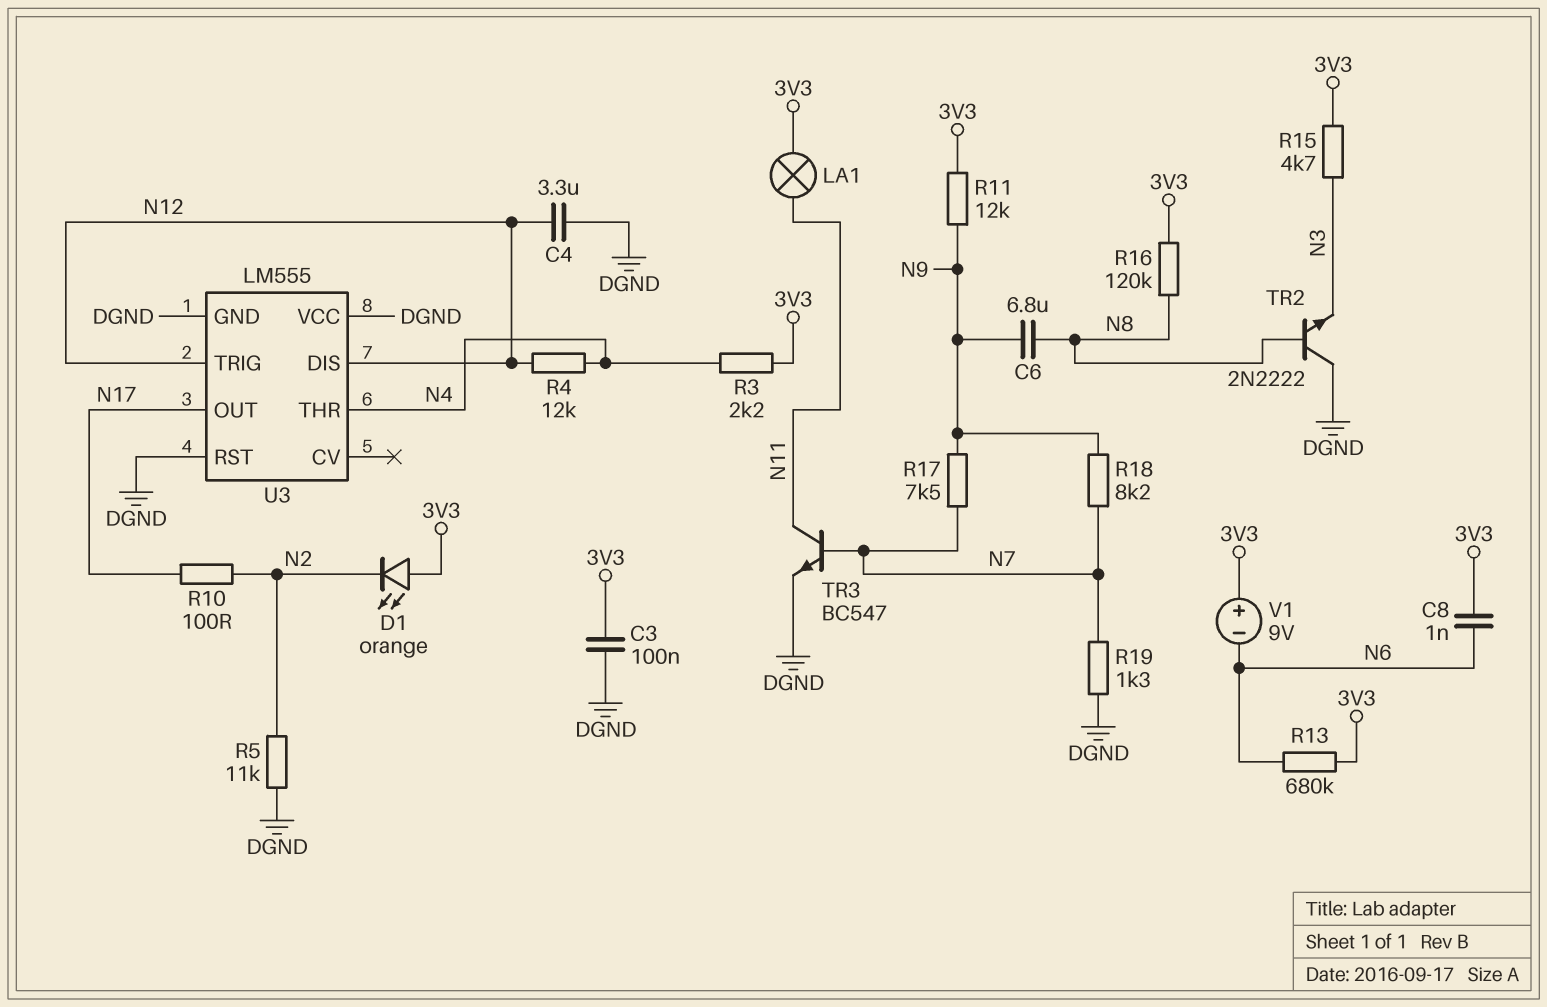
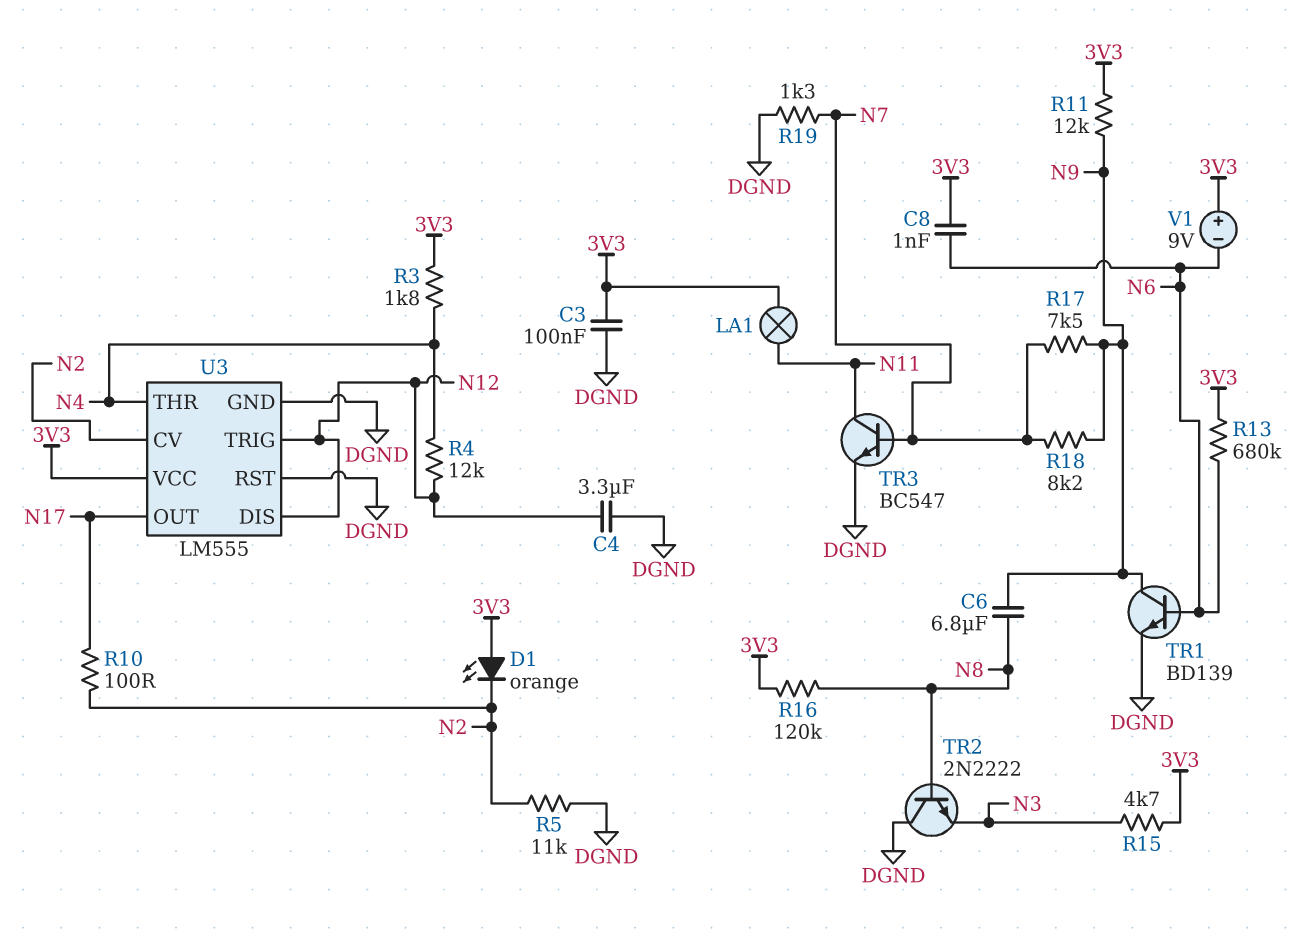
R3: 2.2k (3V3, N4) -> 1.8k (3V3, N4)
TR1: none -> NPN BD139 (B N6, C N9, E DGND)
U3 pin CV: none -> N2
U3 pin VCC: DGND -> 3V3

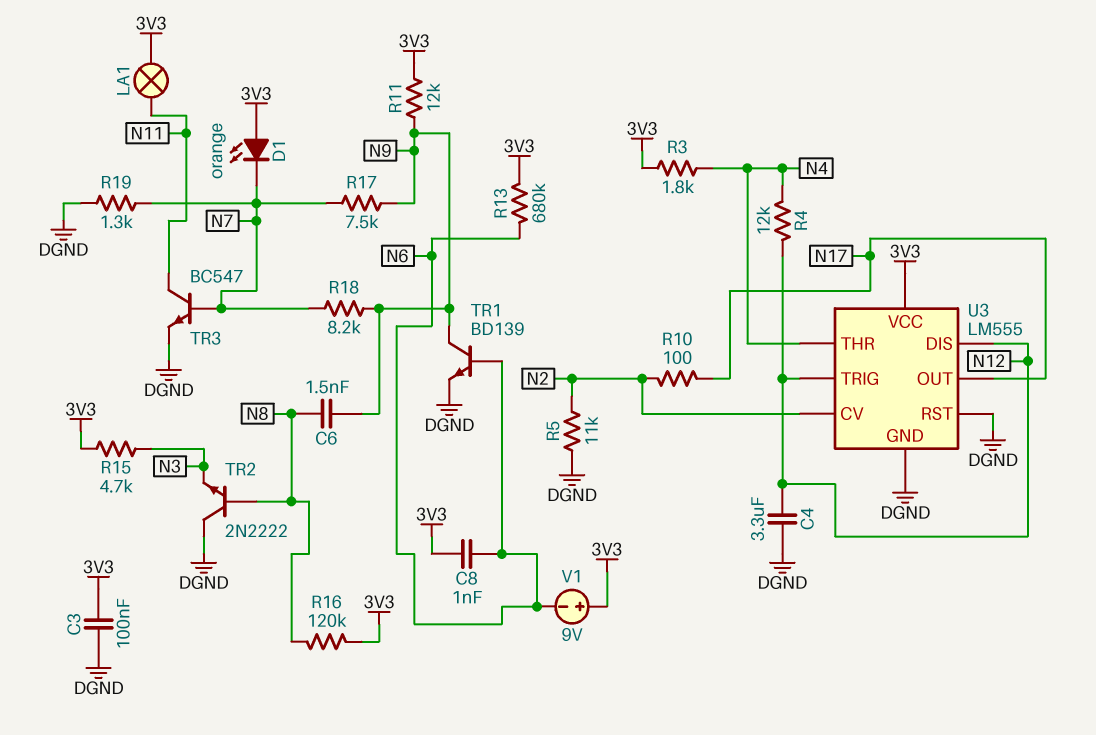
C6: 6.8uF (N8, N9) -> 1.5nF (N8, N9)
D1: LED orange (A 3V3, K N2) -> LED orange (A 3V3, K N7)

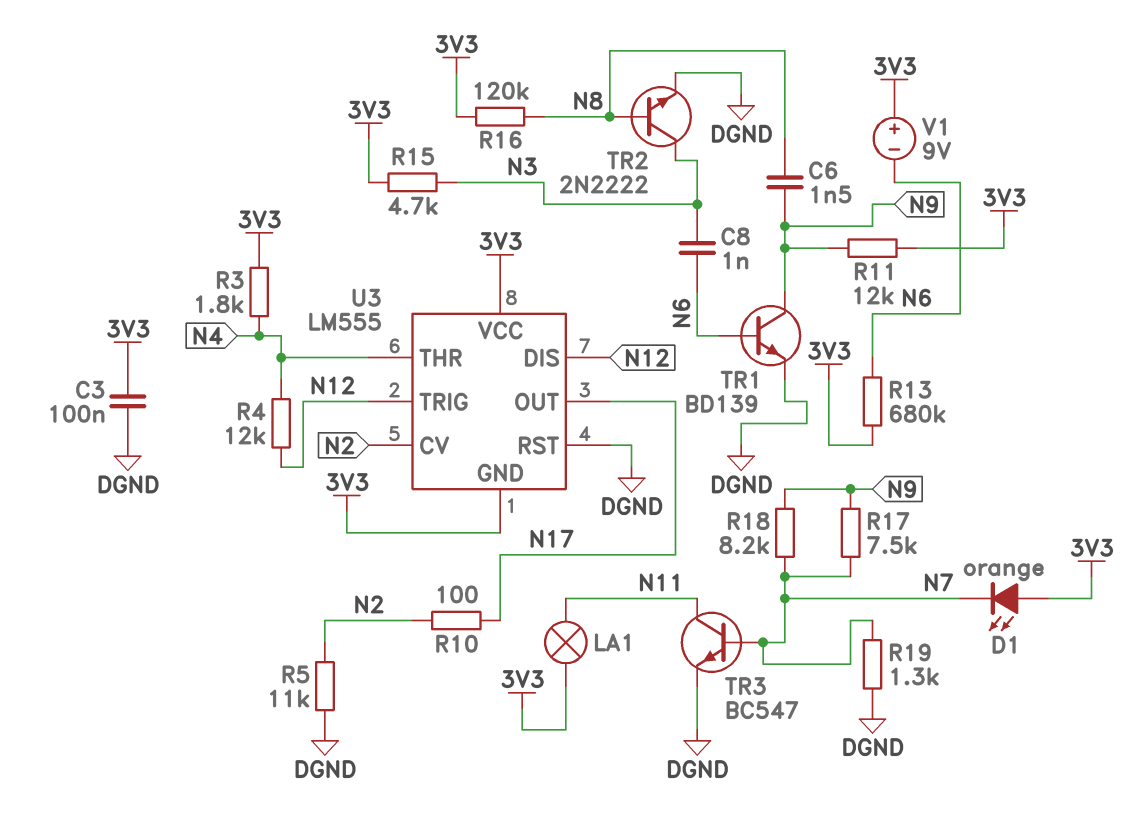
C4: 3.3uF (DGND, N12) -> none
C8: 1nF (3V3, N6) -> 1nF (N3, N6)
TR2: NPN 2N2222 (B N8, C DGND, E N3) -> NPN 2N2222 (B N8, C N3, E DGND)
U3 pin GND: DGND -> 3V3

